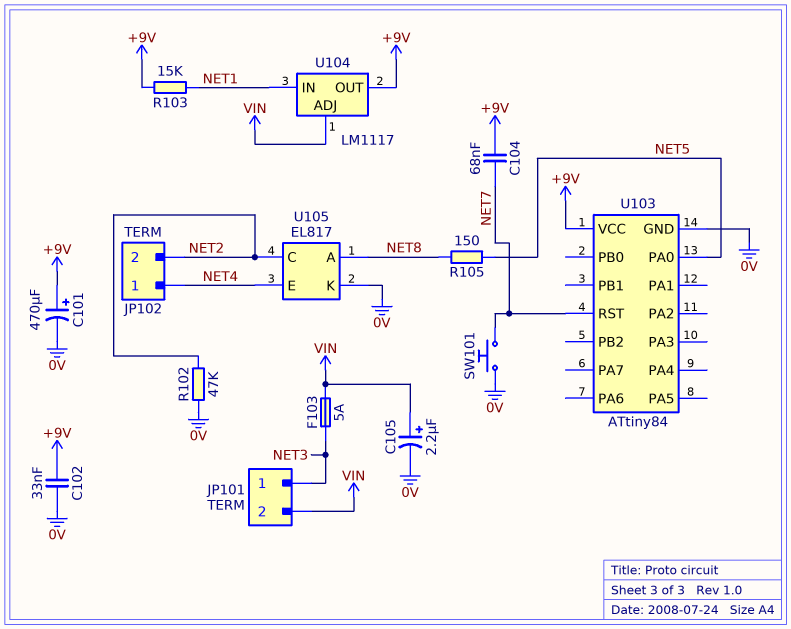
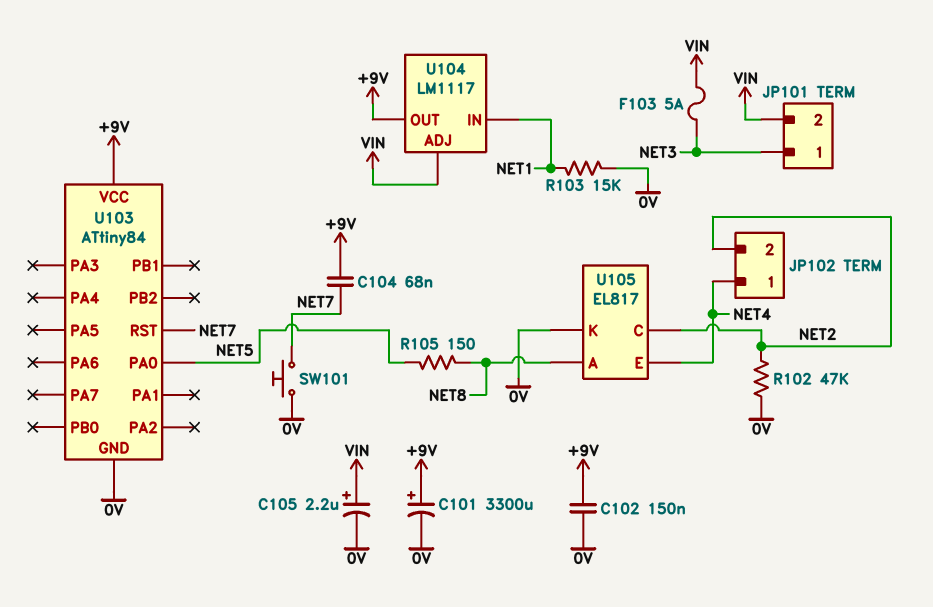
C101: 470uF (plus +9V, minus 0V) -> 3300uF (plus +9V, minus 0V)
C102: 33nF (+9V, 0V) -> 150nF (+9V, 0V)
R103: 15k (+9V, NET1) -> 15k (0V, NET1)

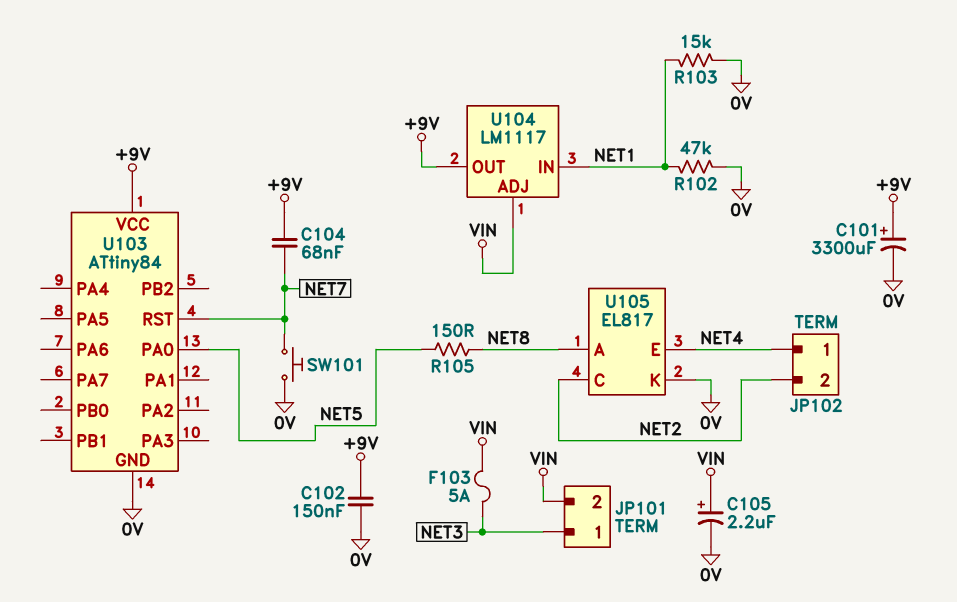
R102: 47k (0V, NET2) -> 47k (0V, NET1)

